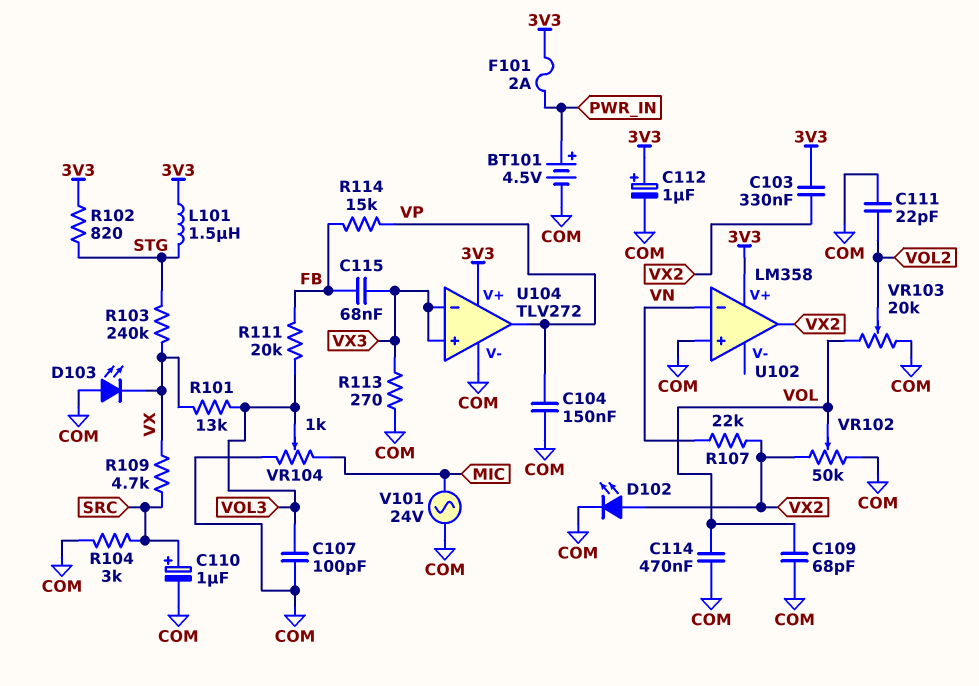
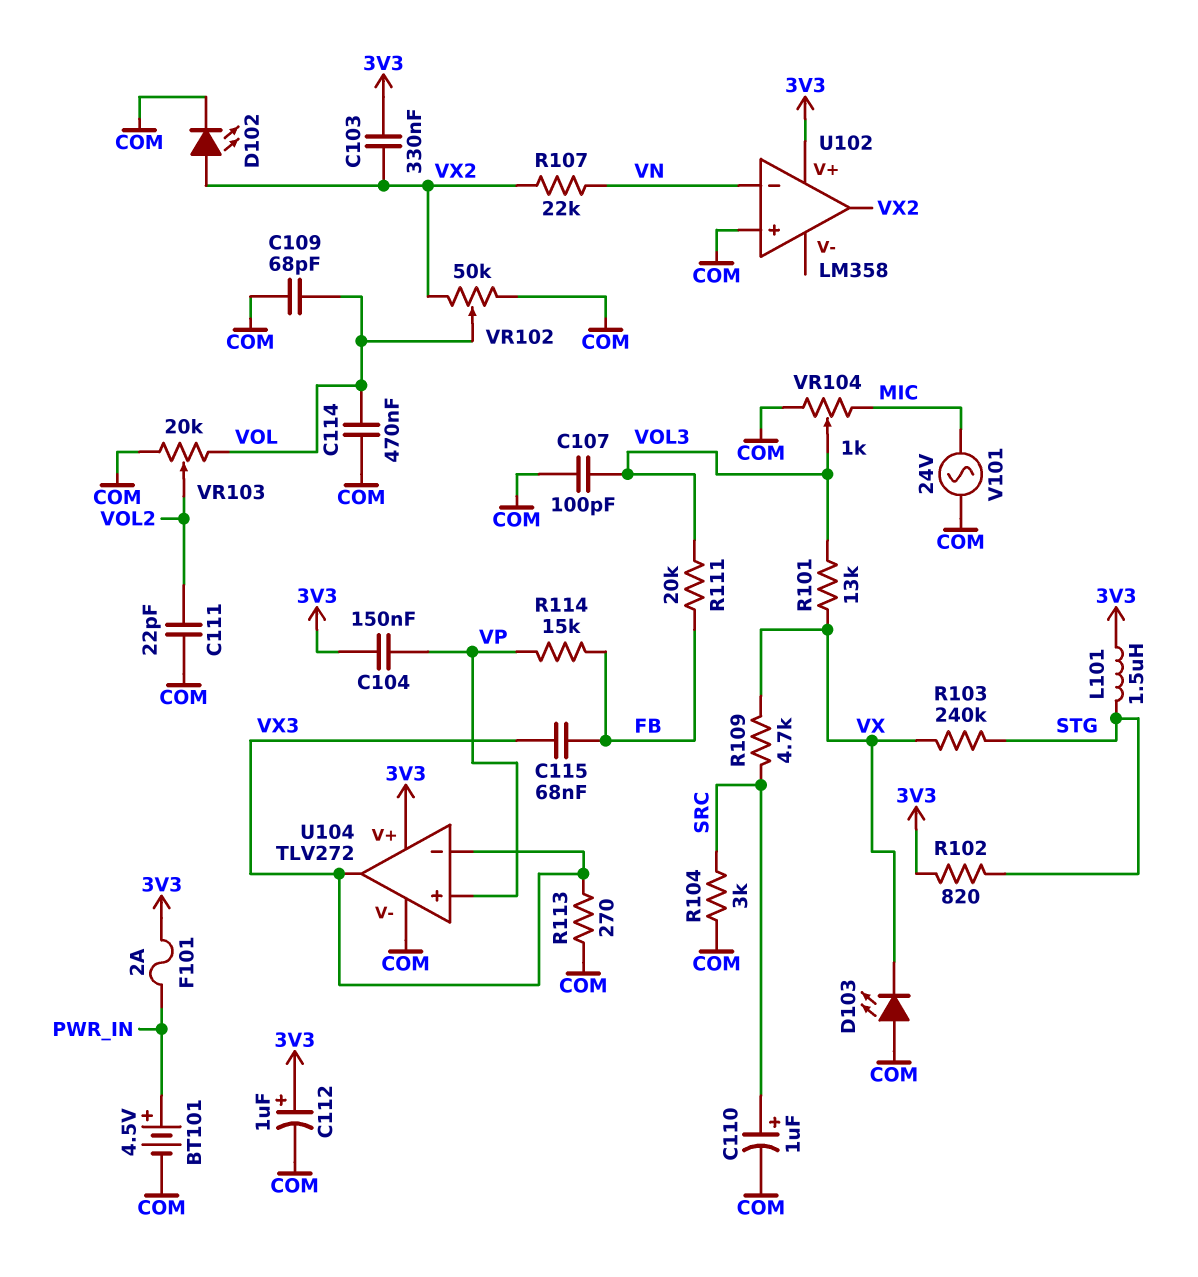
C104: 150nF (COM, VP) -> 150nF (3V3, VP)
U104 pin in+: VX3 -> VP
U104 pin out: VP -> VX3

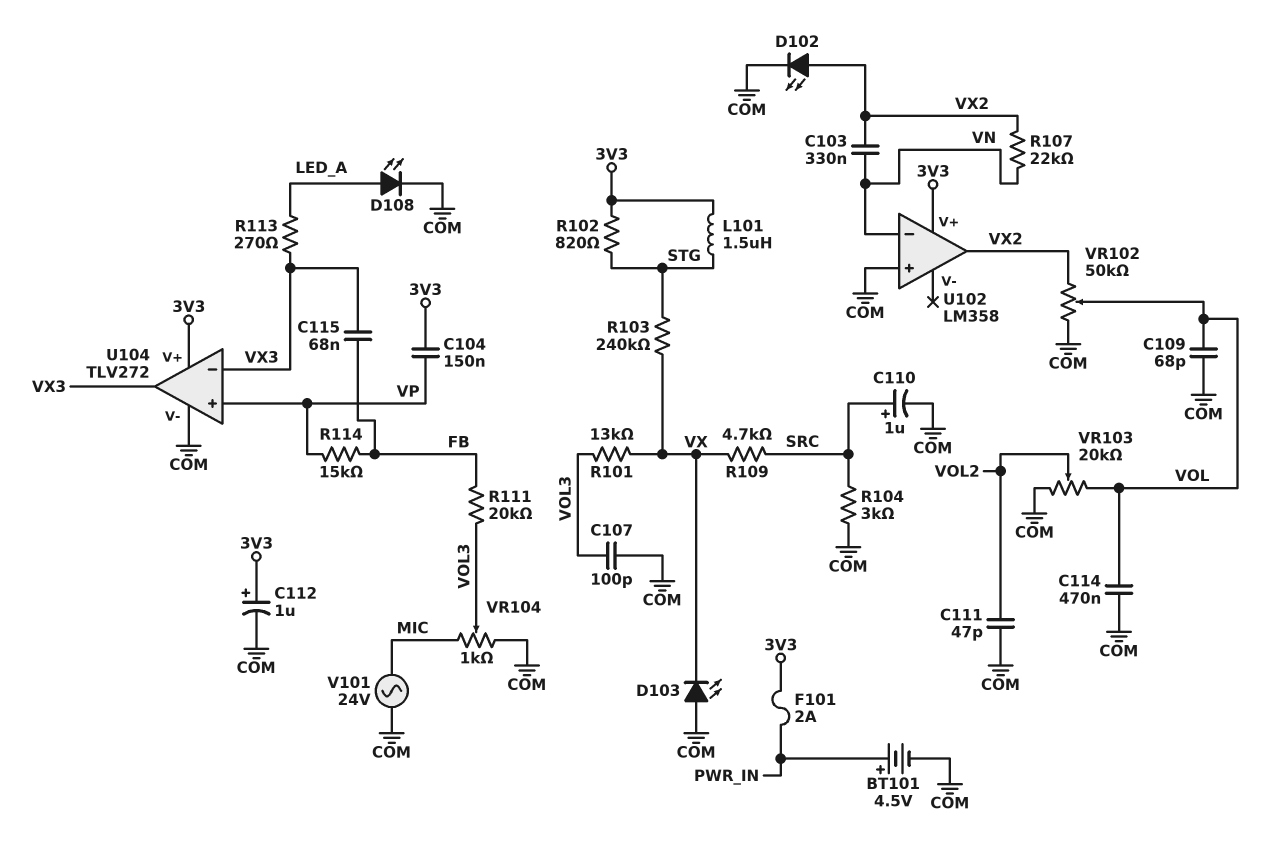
C103: 330nF (3V3, VX2) -> 330nF (VN, VX2)
C111: 22pF (COM, VOL2) -> 47pF (COM, VOL2)
D108: none -> LED (A LED_A, K COM)
R113: 270 (COM, VX3) -> 270 (LED_A, VX3)

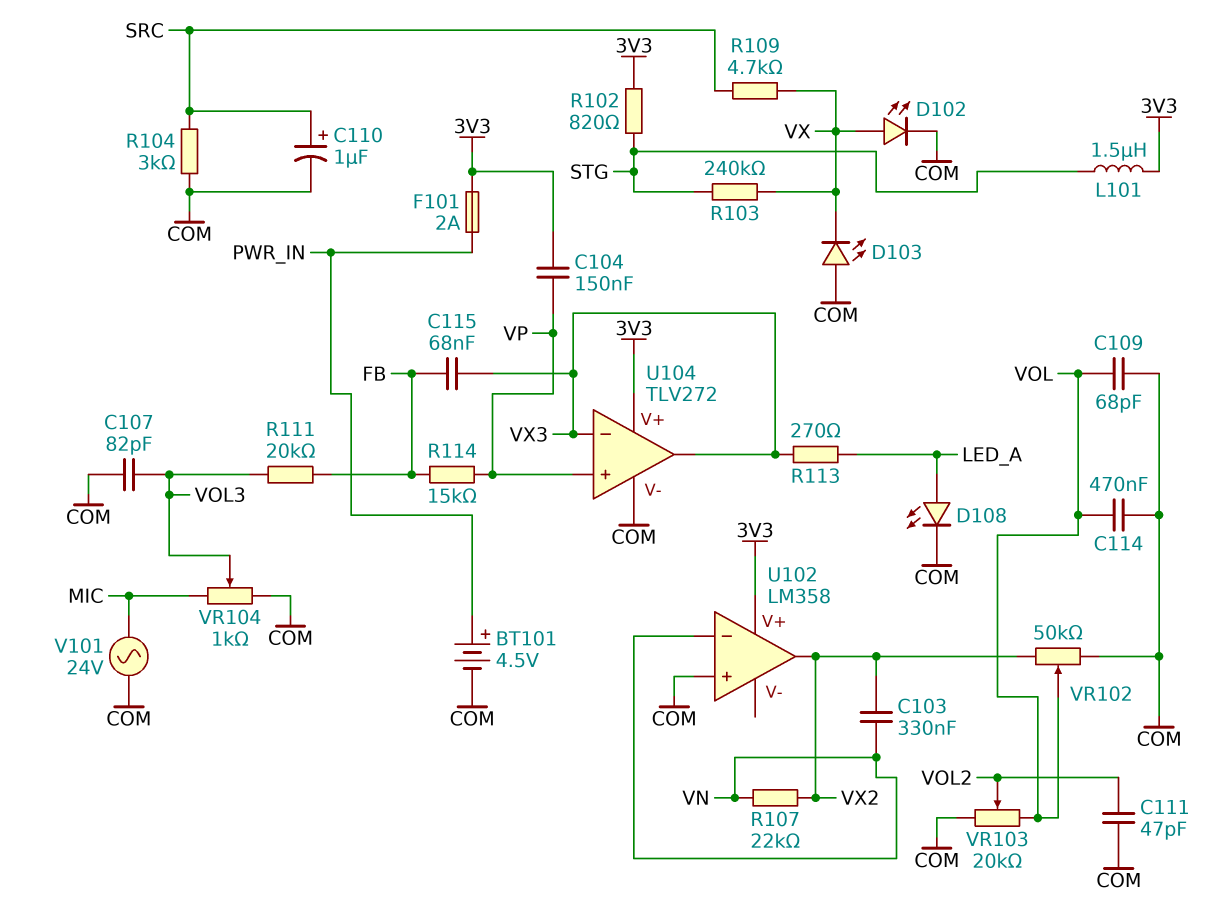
C107: 100pF (COM, VOL3) -> 82pF (COM, VOL3)
C112: 1uF (plus 3V3, minus COM) -> none
D102: LED (A VX2, K COM) -> LED (A VX, K COM)
R101: 13k (VOL3, VX) -> none

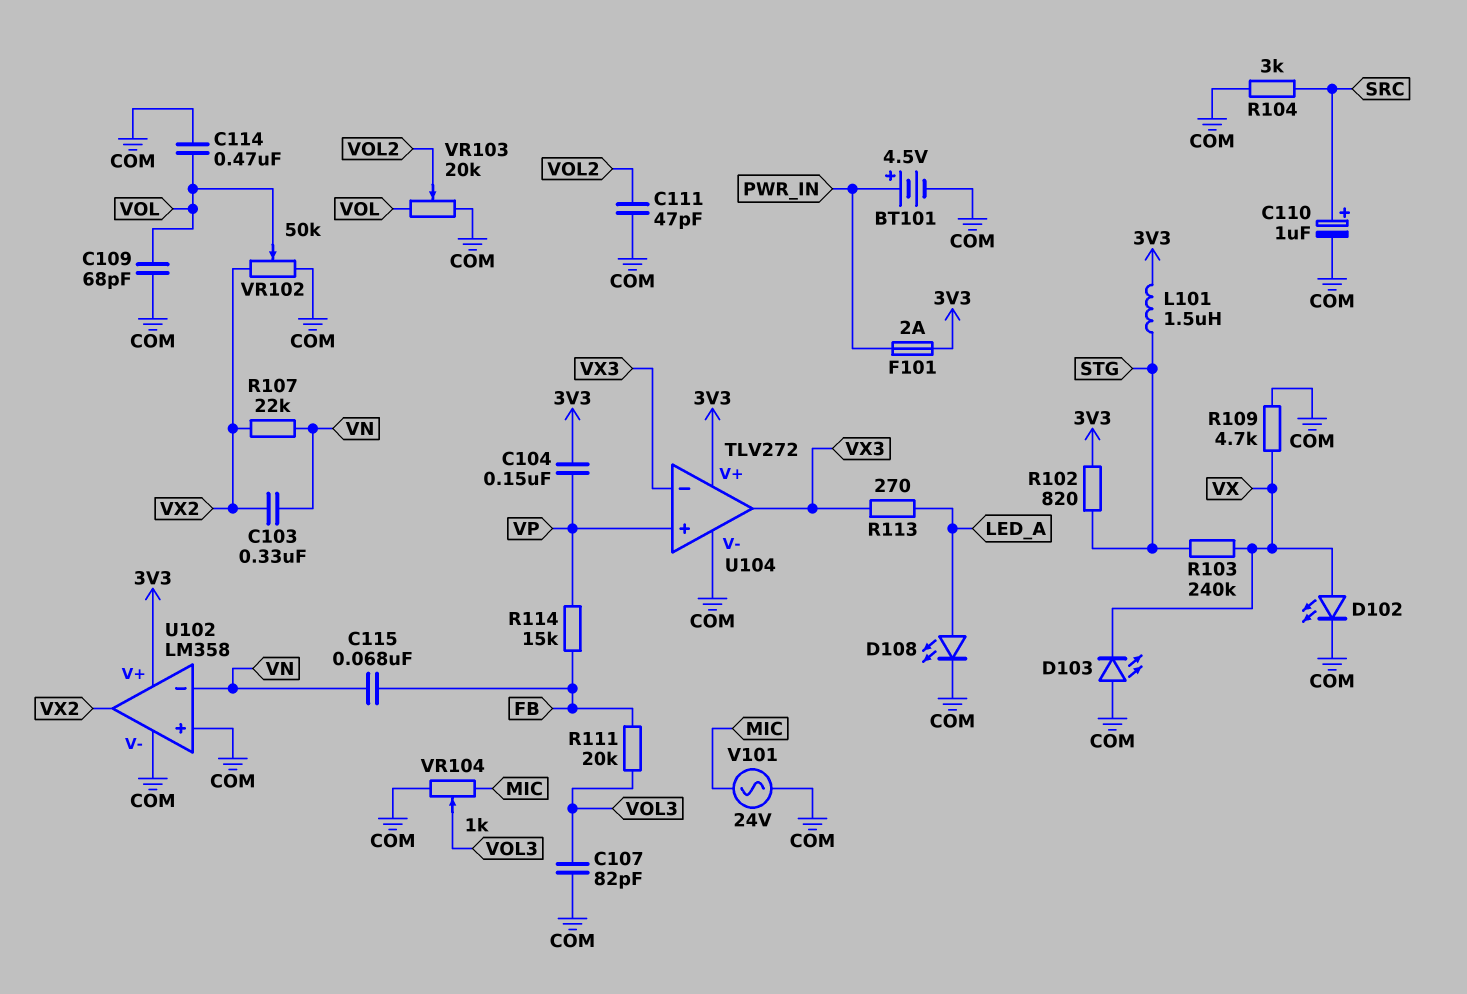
C115: 68nF (FB, VX3) -> 68nF (FB, VN)
R109: 4.7k (SRC, VX) -> 4.7k (COM, VX)
U102 pin V-: none -> COM

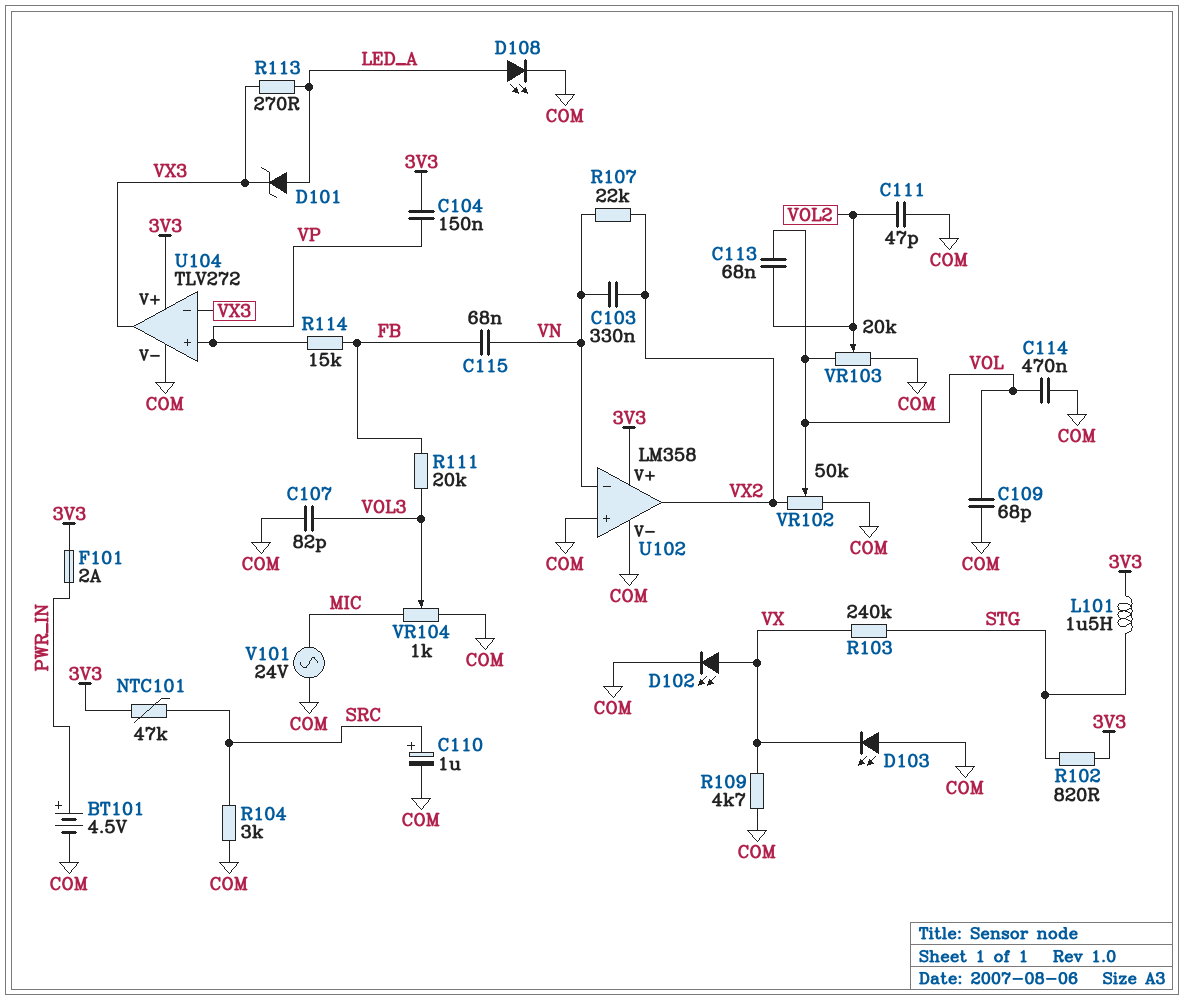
C113: none -> 68nF (VOL, VOL2)
D101: none -> zener (A LED_A, K VX3)
NTC101: none -> 47k (3V3, SRC)

